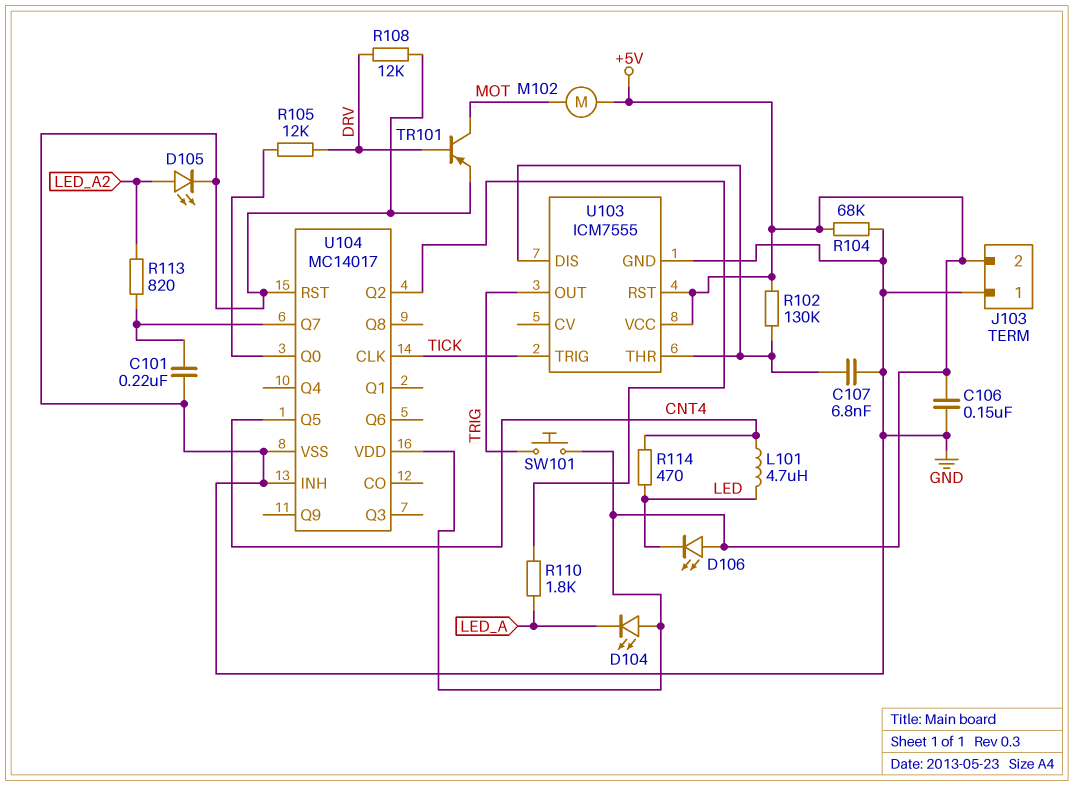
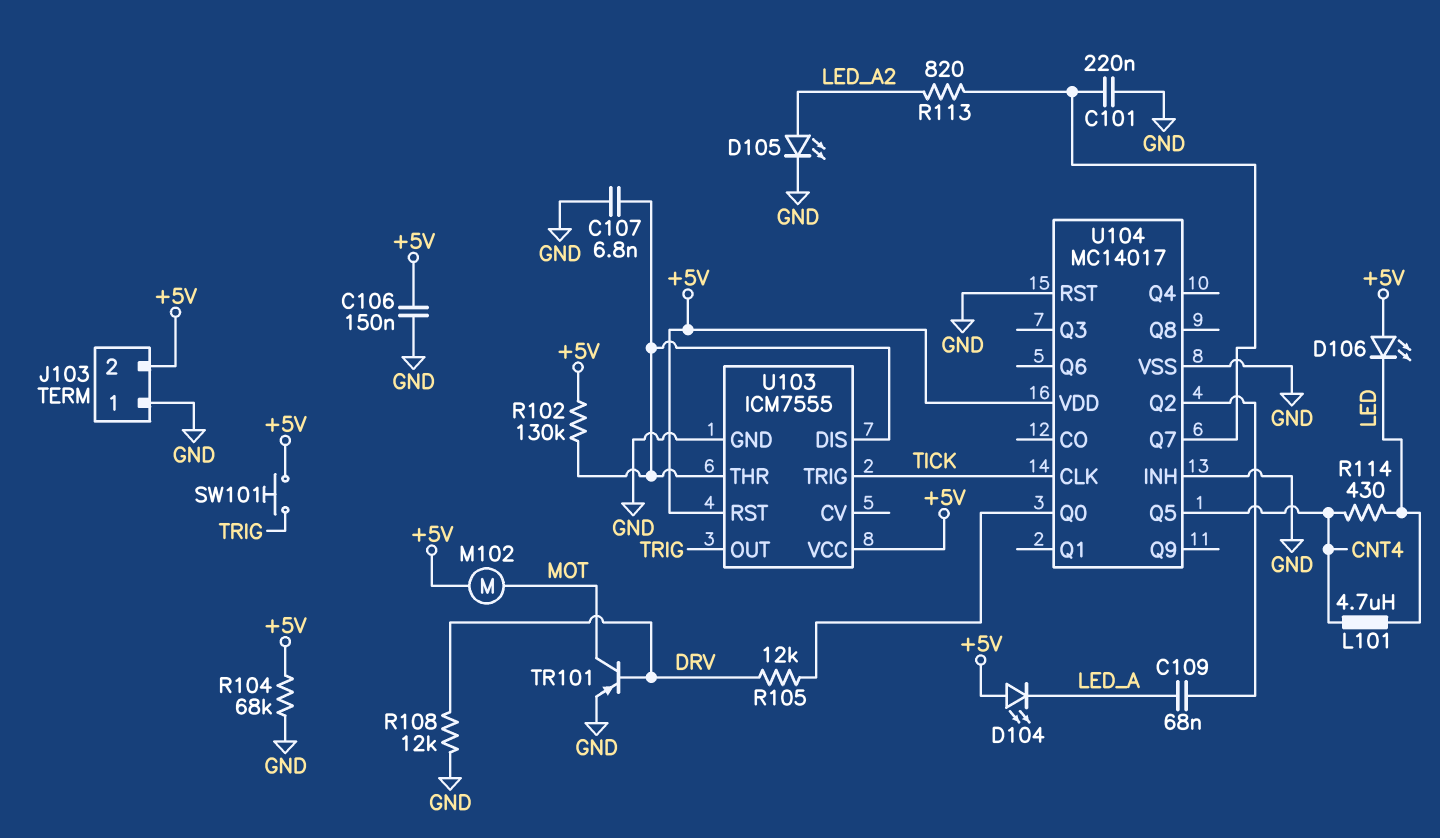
C109: none -> 68nF (LED_A, U104/Q2)
R110: 1.8k (LED_A, U104/Q2) -> none
R114: 470 (CNT4, LED) -> 430 (CNT4, LED)

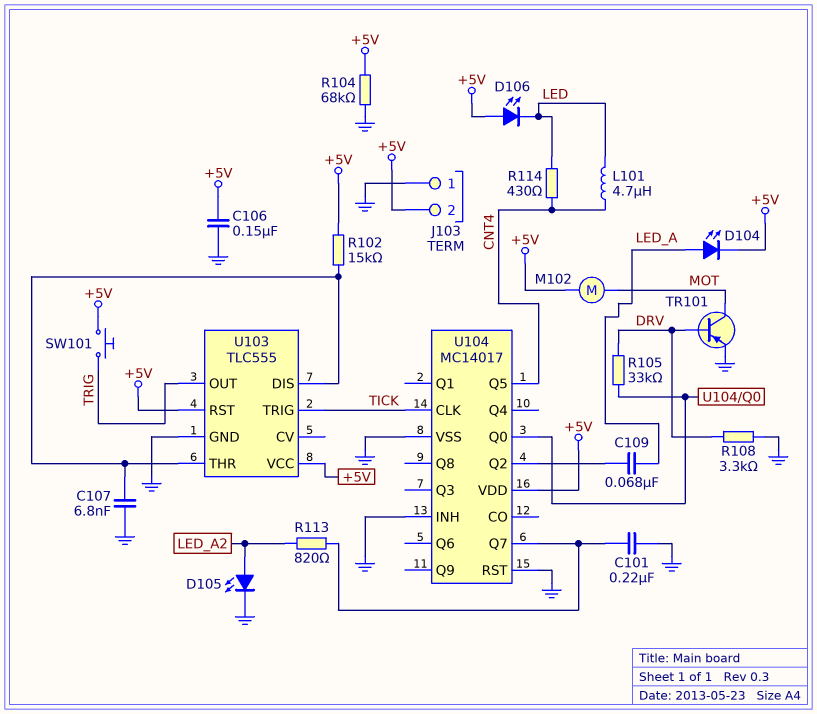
D104: LED (A +5V, K LED_A) -> LED (A LED_A, K +5V)
R102: 130k (+5V, U103/DIS) -> 15k (+5V, U103/DIS)
R105: 12k (DRV, U104/Q0) -> 33k (DRV, U104/Q0)
R108: 12k (DRV, GND) -> 3.3k (DRV, GND)
U103: ICM7555 -> TLC555

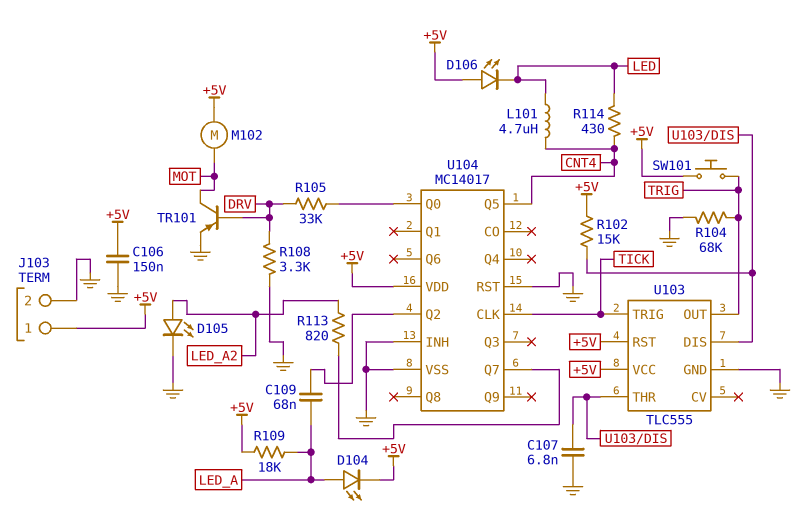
C101: 220nF (GND, U104/Q7) -> none
J103 pin 1: GND -> +5V
J103 pin 2: +5V -> GND
R104: 68k (+5V, GND) -> 68k (GND, TRIG)
R109: none -> 18k (+5V, LED_A)

